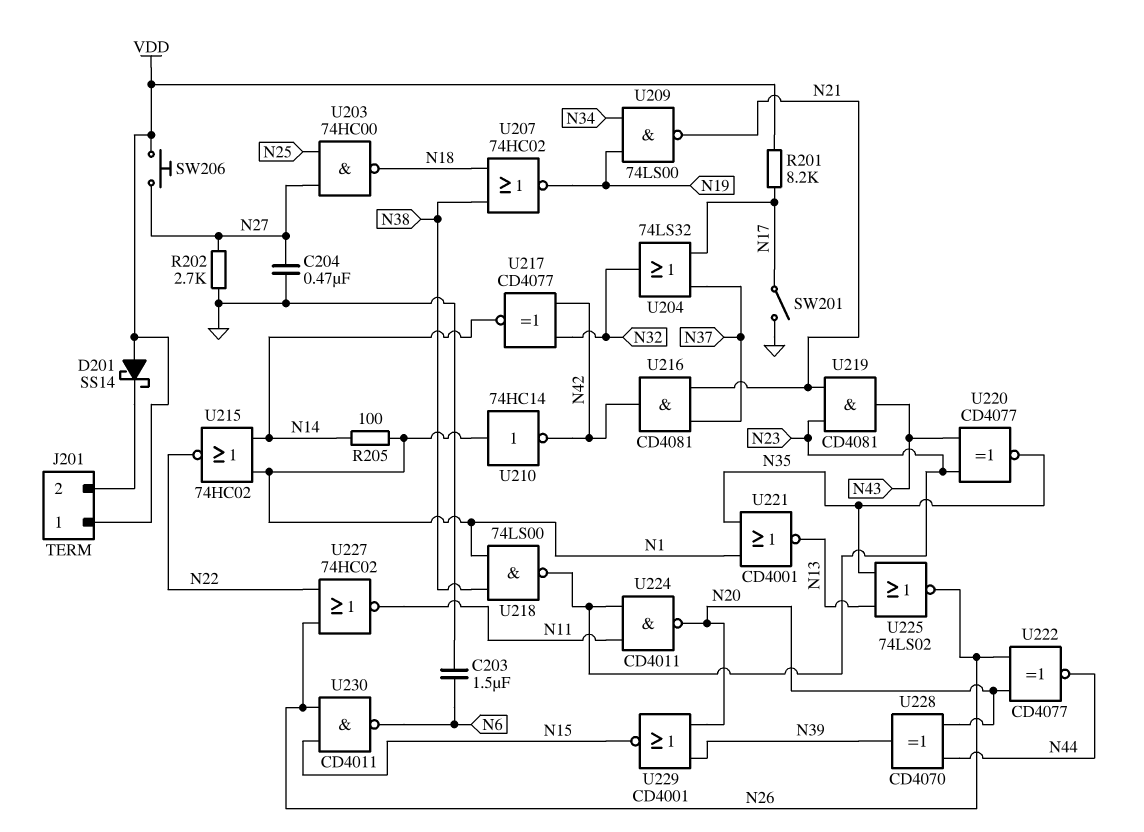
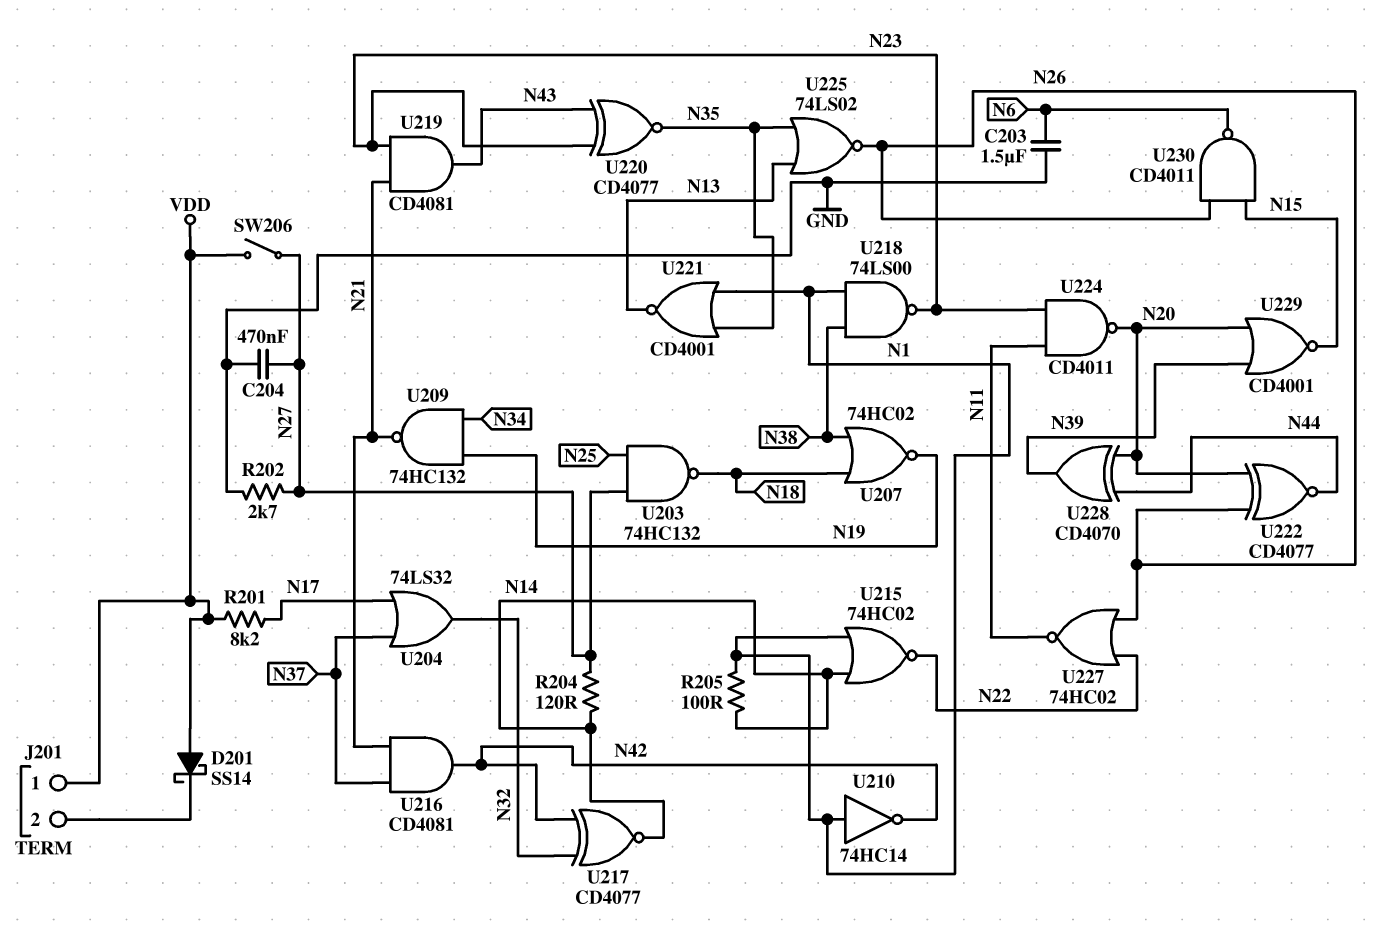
R204: none -> 120 (N14, N27)
SW201: switch (GND, N17) -> none
SW206: button (N27, VDD) -> switch (N27, VDD)
U203: NAND 74HC00 (in N25, in N27, out N18) -> NAND 74HC132 (in N25, in N27, out N18)
U209: NAND 74LS00 (in N19, in N34, out N21) -> NAND 74HC132 (in N19, in N34, out N21)

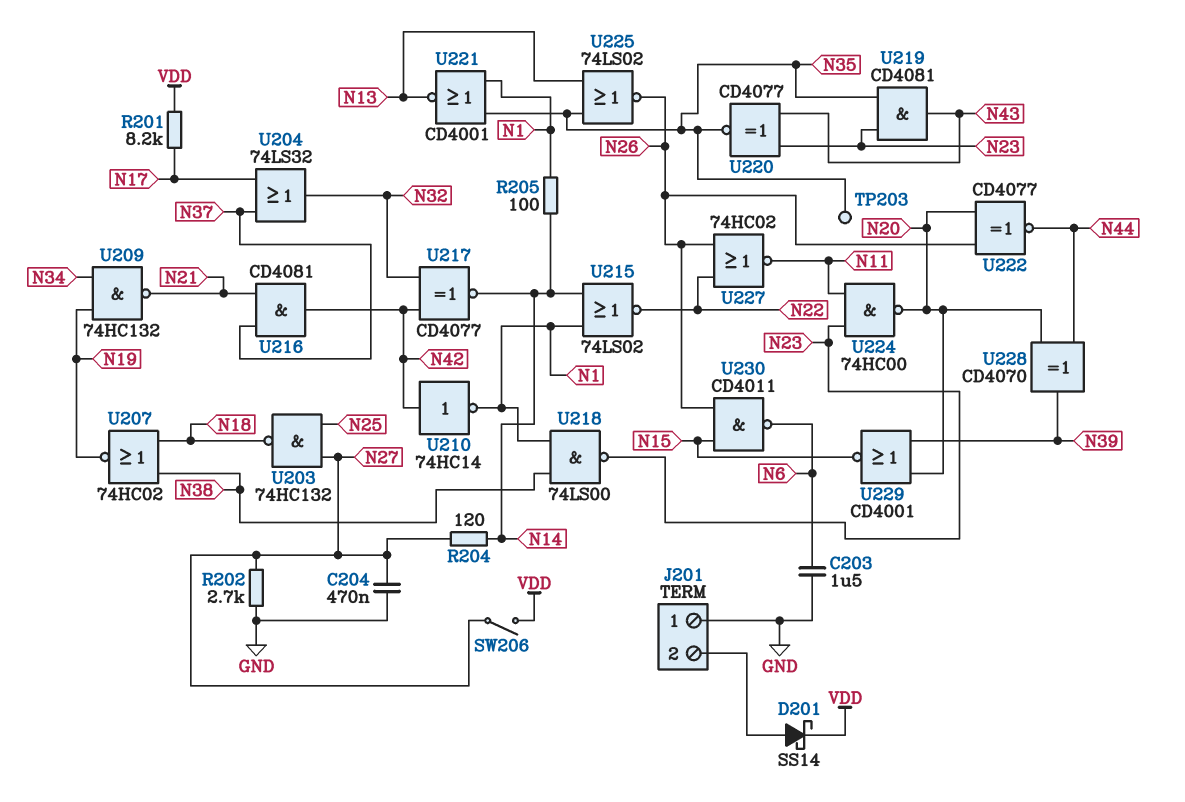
D201: schottky SS14 (A VDD, K J201/2) -> schottky SS14 (A J201/2, K VDD)
J201 pin 1: VDD -> GND
TP203: none -> test point (N35)
U210: NOT 74HC14 (in N1, out N42) -> NOT 74HC14 (in N42, out N1)
U215: NOR 74HC02 (in N1, in N14, out N22) -> NOR 74LS02 (in N1, in N14, out N22)
U219: AND CD4081 (in N21, in N23, out N43) -> AND CD4081 (in N23, in N35, out N43)
U224: NAND CD4011 (in N11, in N23, out N20) -> NAND 74HC00 (in N11, in N23, out N20)

